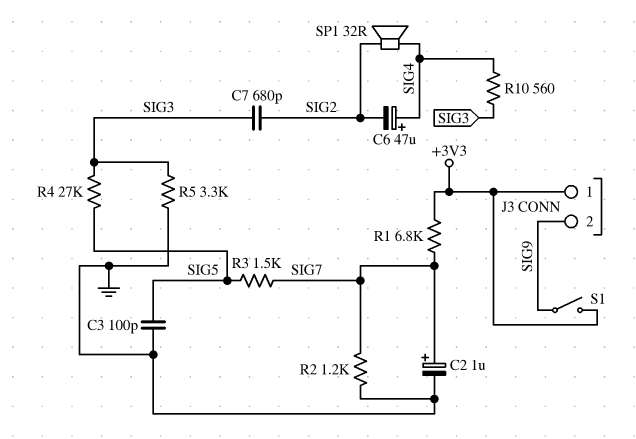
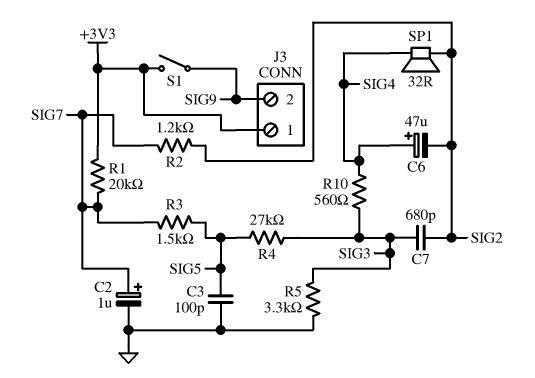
R1: 6.8k (+3V3, SIG7) -> 20k (+3V3, SIG7)
R2: 1.2k (GND, SIG7) -> 1.2k (SIG2, SIG7)

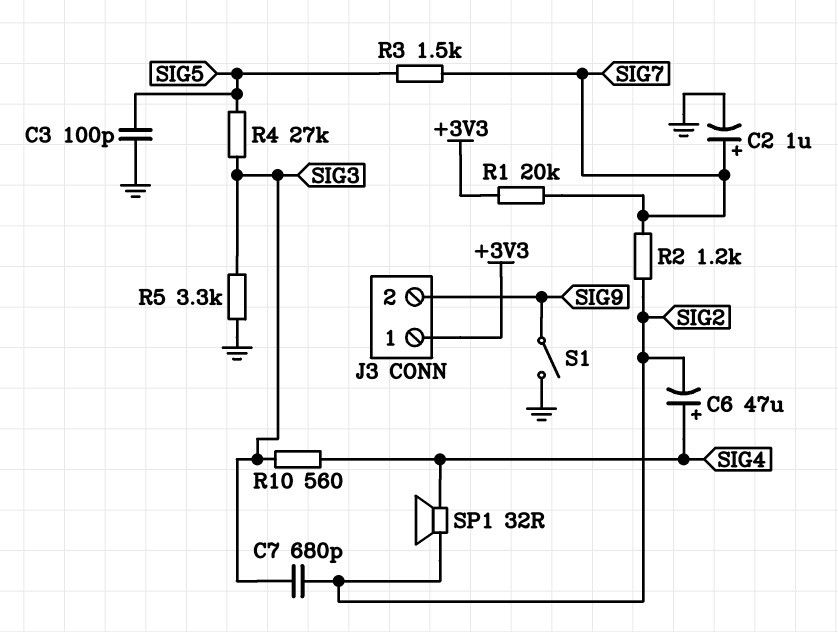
S1: switch (+3V3, SIG9) -> switch (GND, SIG9)

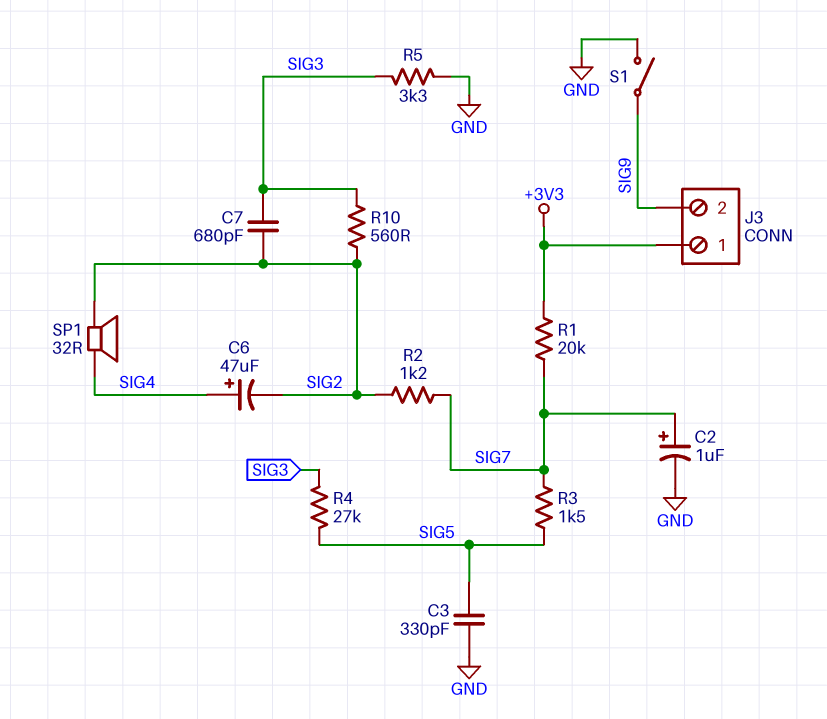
C3: 100pF (GND, SIG5) -> 330pF (GND, SIG5)
R10: 560 (SIG3, SIG4) -> 560 (SIG2, SIG3)

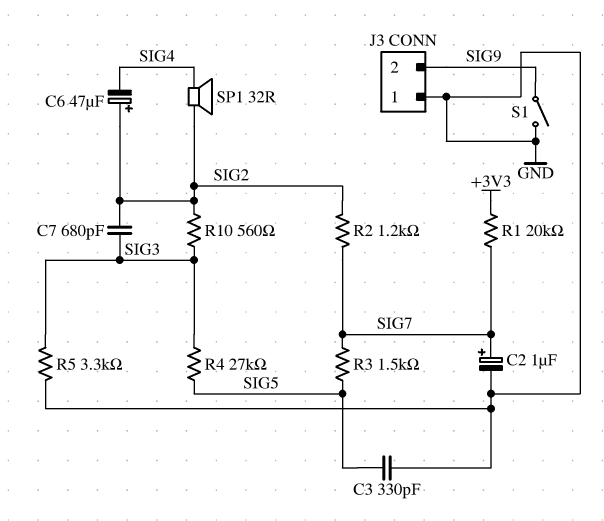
C6: 47uF (plus SIG4, minus SIG2) -> 47uF (plus SIG2, minus SIG4)
J3 pin 1: +3V3 -> GND

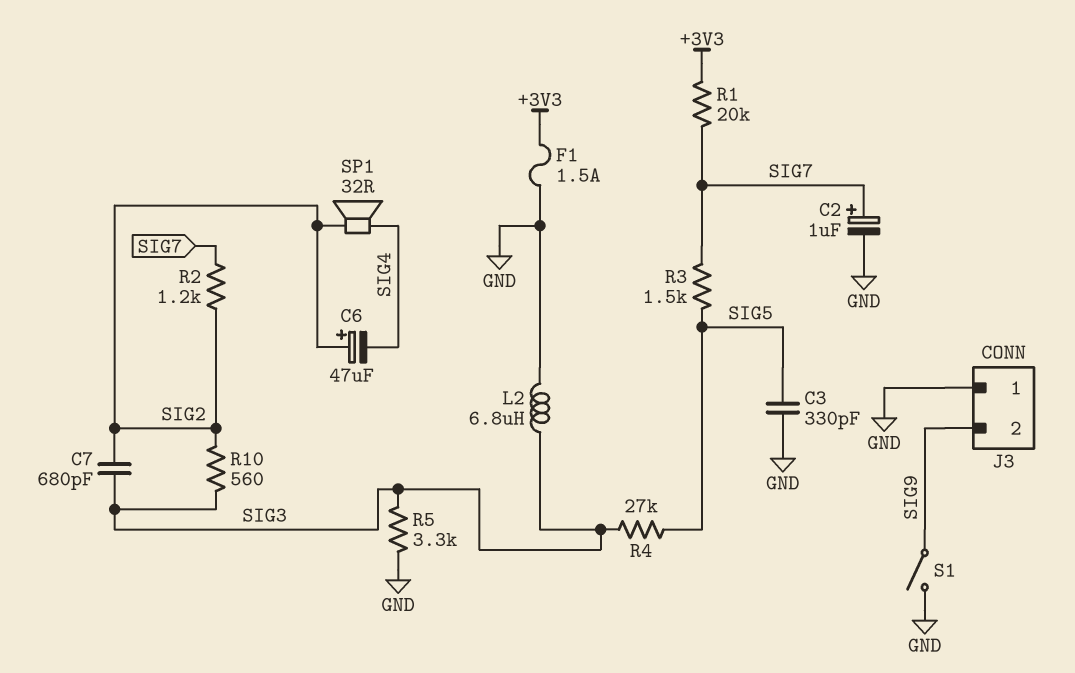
F1: none -> 1.5A (+3V3, GND)
L2: none -> 6.8uH (GND, SIG3)

